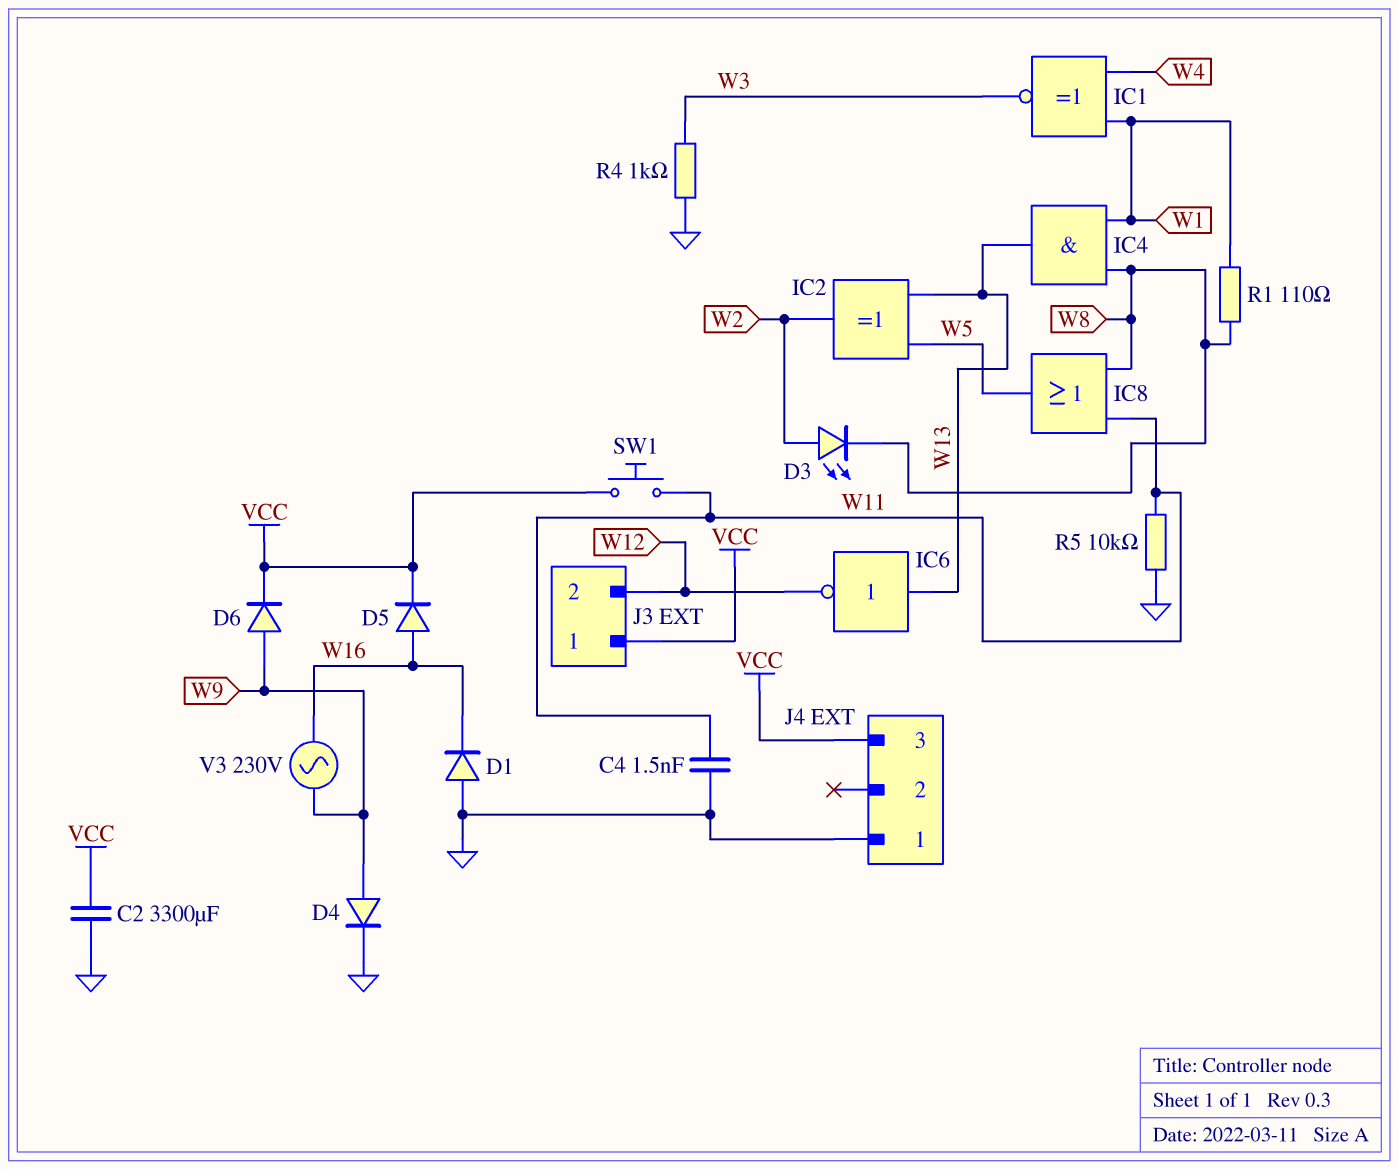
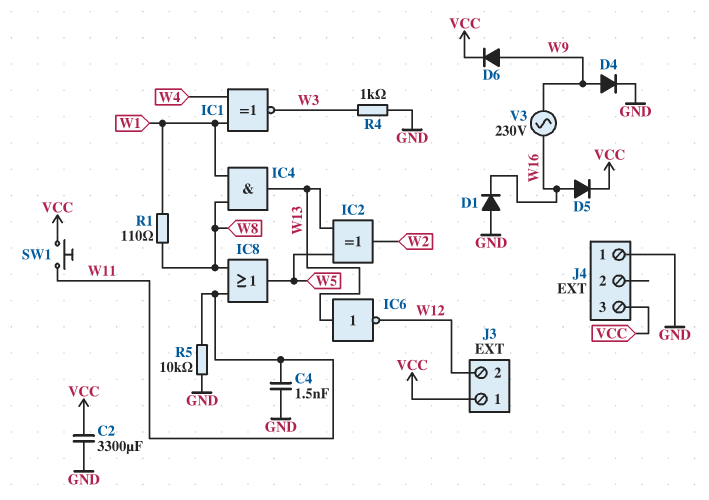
D3: LED (A W2, K W8) -> none

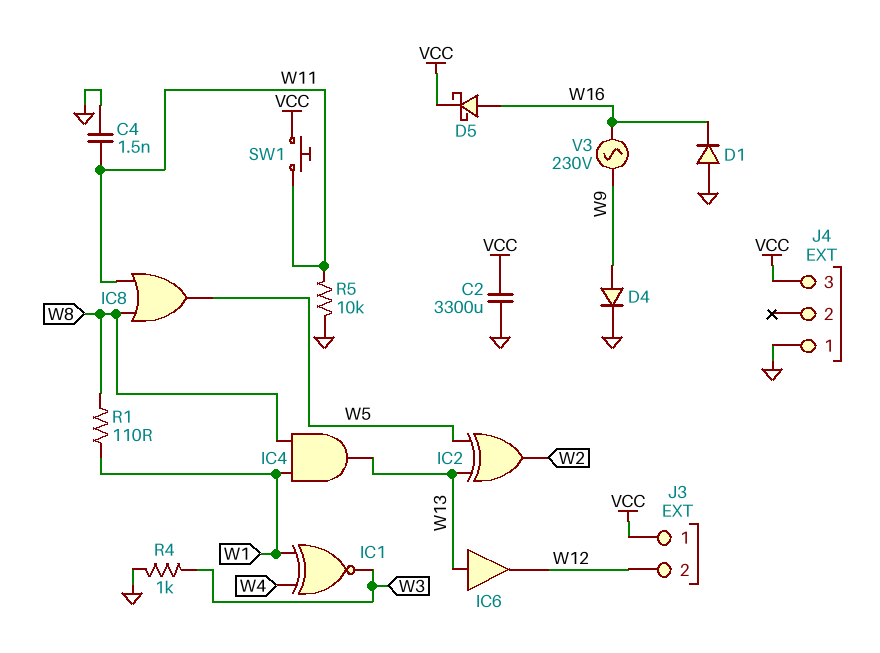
D5: diode (A W16, K VCC) -> schottky (A W16, K VCC)
D6: diode (A W9, K VCC) -> none
IC6: NOT (in W13, out W12) -> buffer (in W13, out W12)

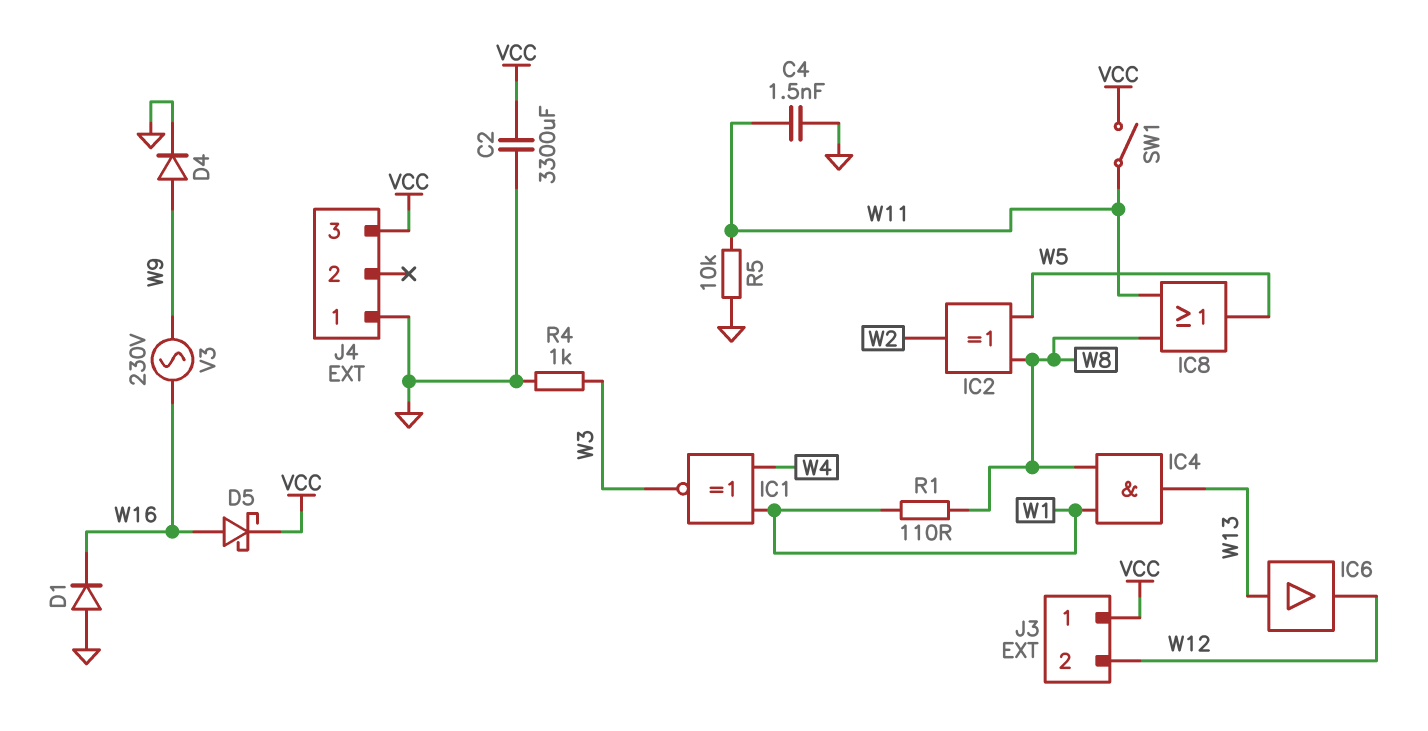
IC2: XOR (in W5, in W13, out W2) -> XOR (in W5, in W8, out W2)
SW1: button (VCC, W11) -> switch (VCC, W11)

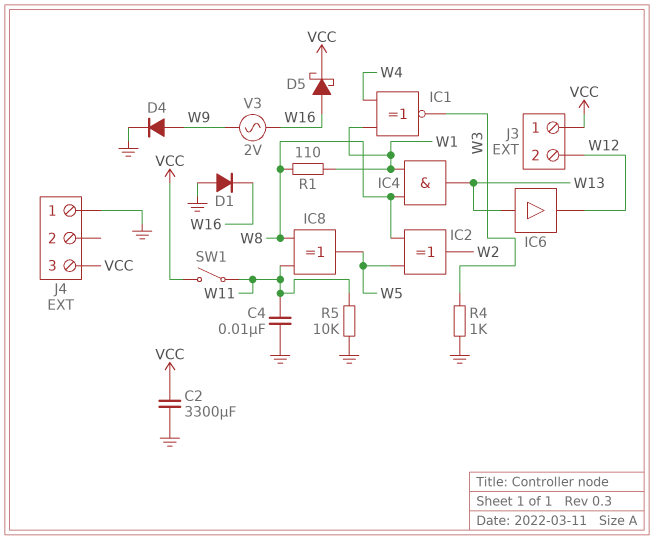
C4: 1.5nF (GND, W11) -> 10nF (GND, W11)
IC8: OR (in W8, in W11, out W5) -> XOR (in W8, in W11, out W5)
V3: AC 230V (W9, W16) -> AC 2V (W9, W16)

